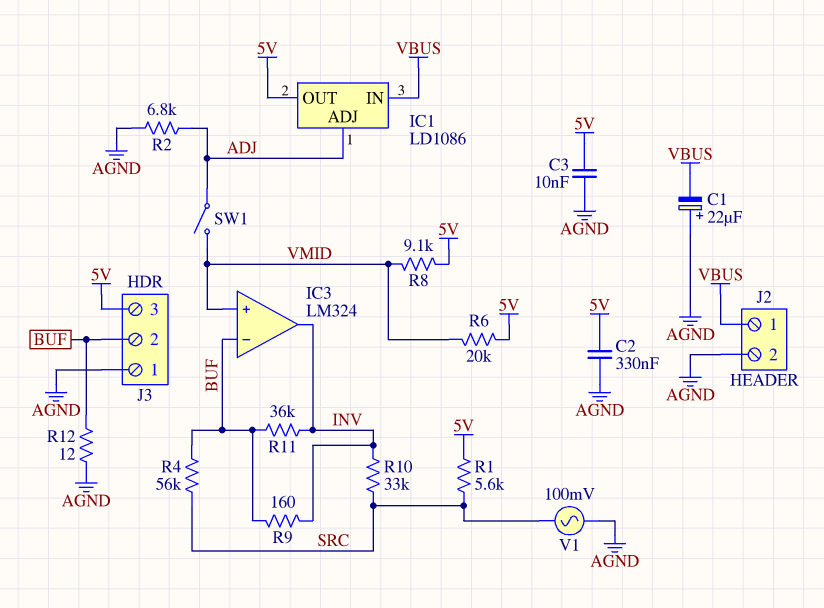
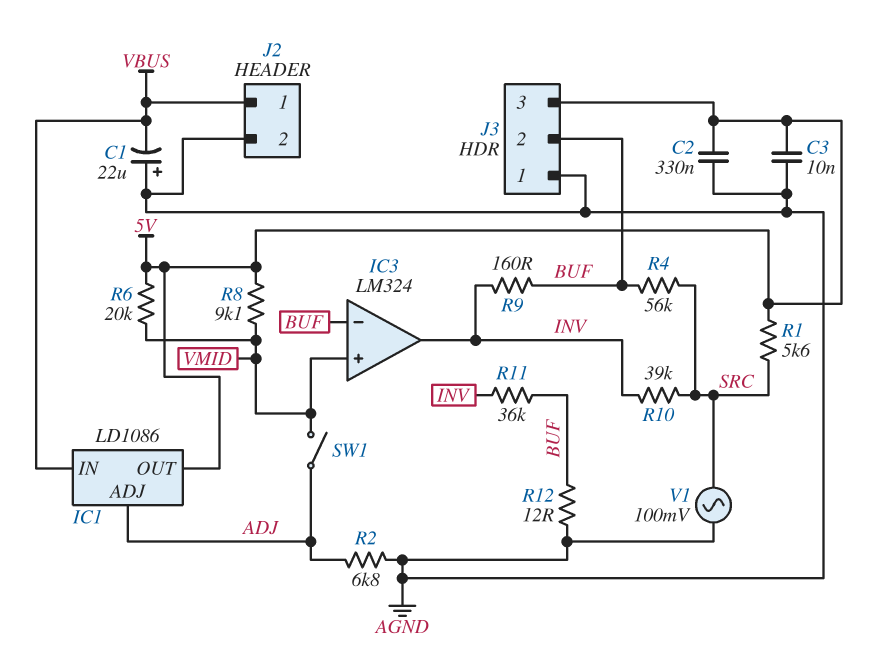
R10: 33k (INV, SRC) -> 39k (INV, SRC)

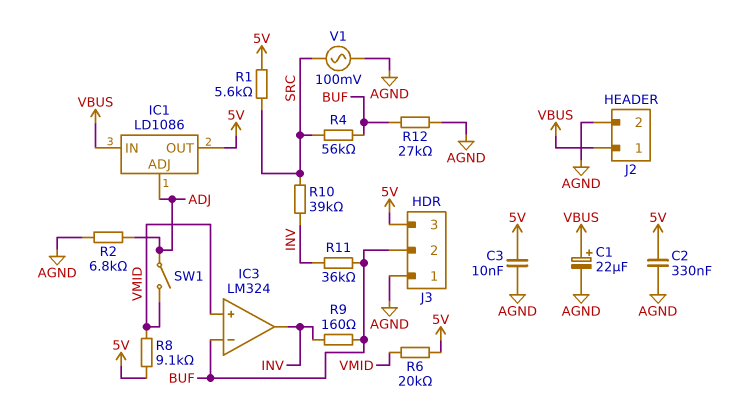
C1: 22uF (plus AGND, minus VBUS) -> 22uF (plus VBUS, minus AGND)
R12: 12 (AGND, BUF) -> 27k (AGND, BUF)

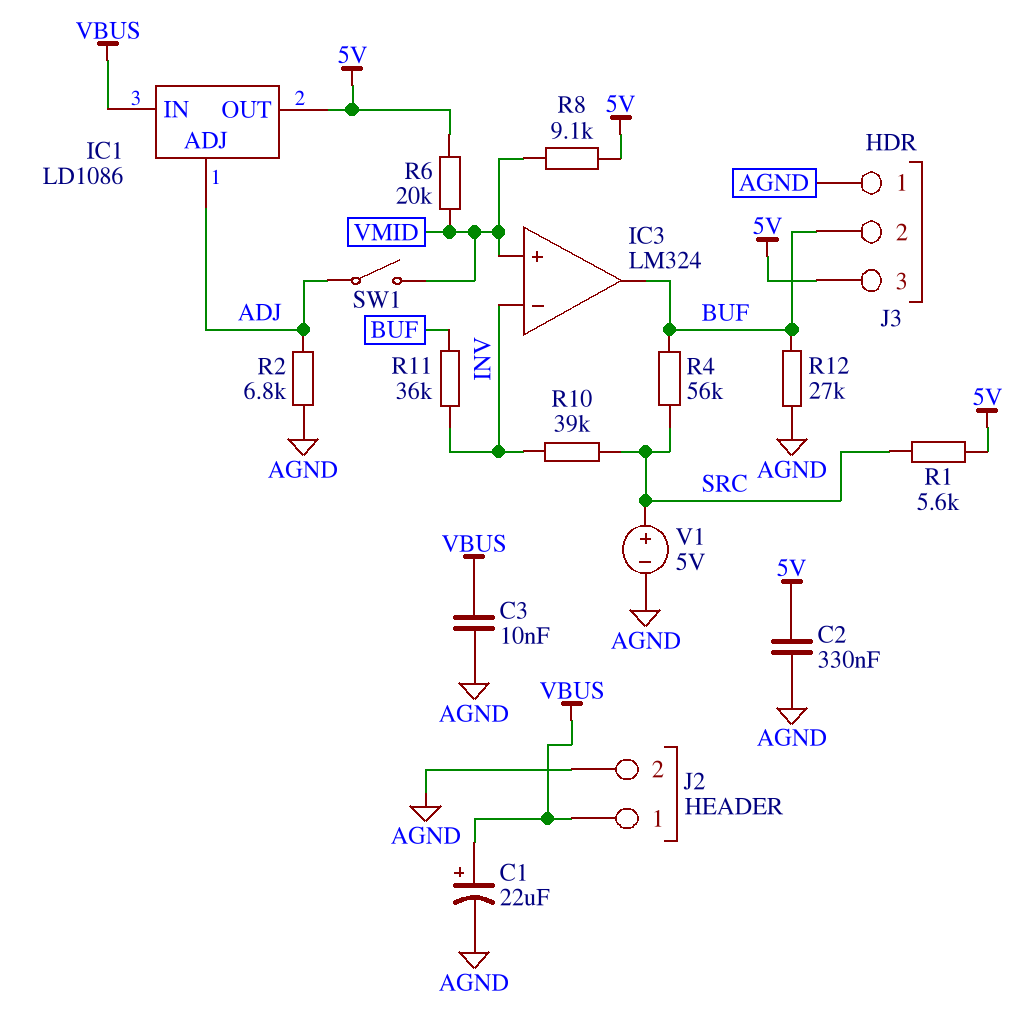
C3: 10nF (5V, AGND) -> 10nF (AGND, VBUS)
IC3 pin in-: BUF -> INV
IC3 pin out: INV -> BUF
R9: 160 (BUF, INV) -> none
V1: AC 100mV (AGND, SRC) -> 5V (plus SRC, minus AGND)

